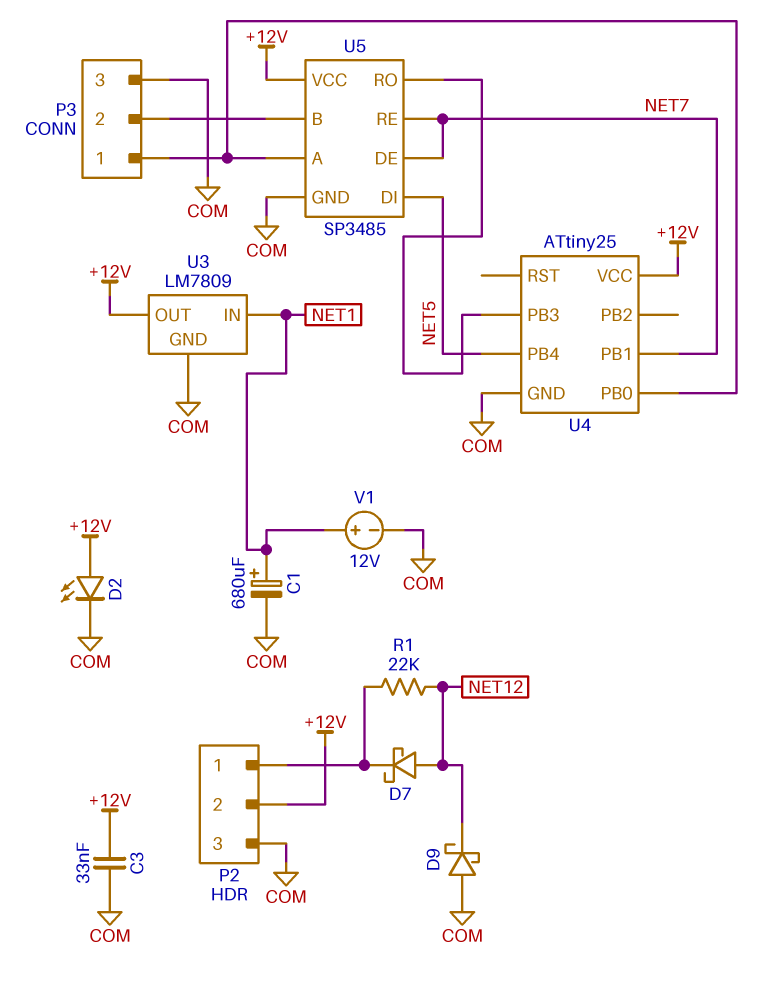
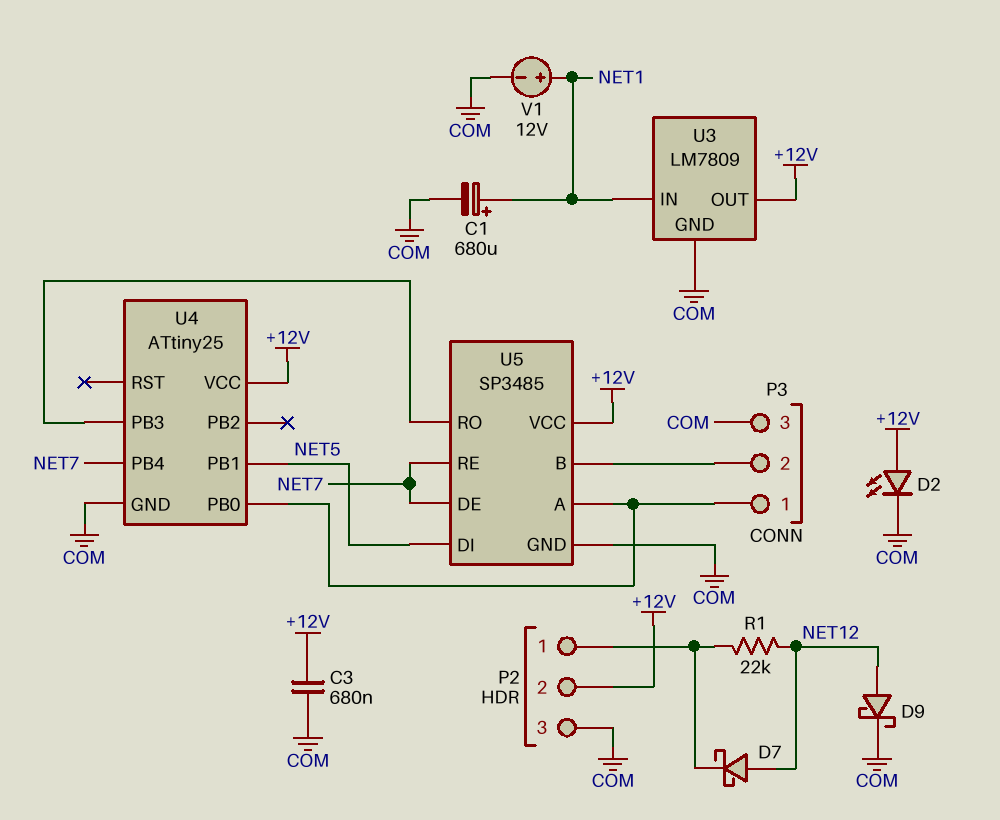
C3: 33nF (+12V, COM) -> 680nF (+12V, COM)
D9: schottky (A COM, K NET12) -> schottky (A NET12, K COM)
U4 pin PB1: NET7 -> NET5
U4 pin PB4: NET5 -> NET7

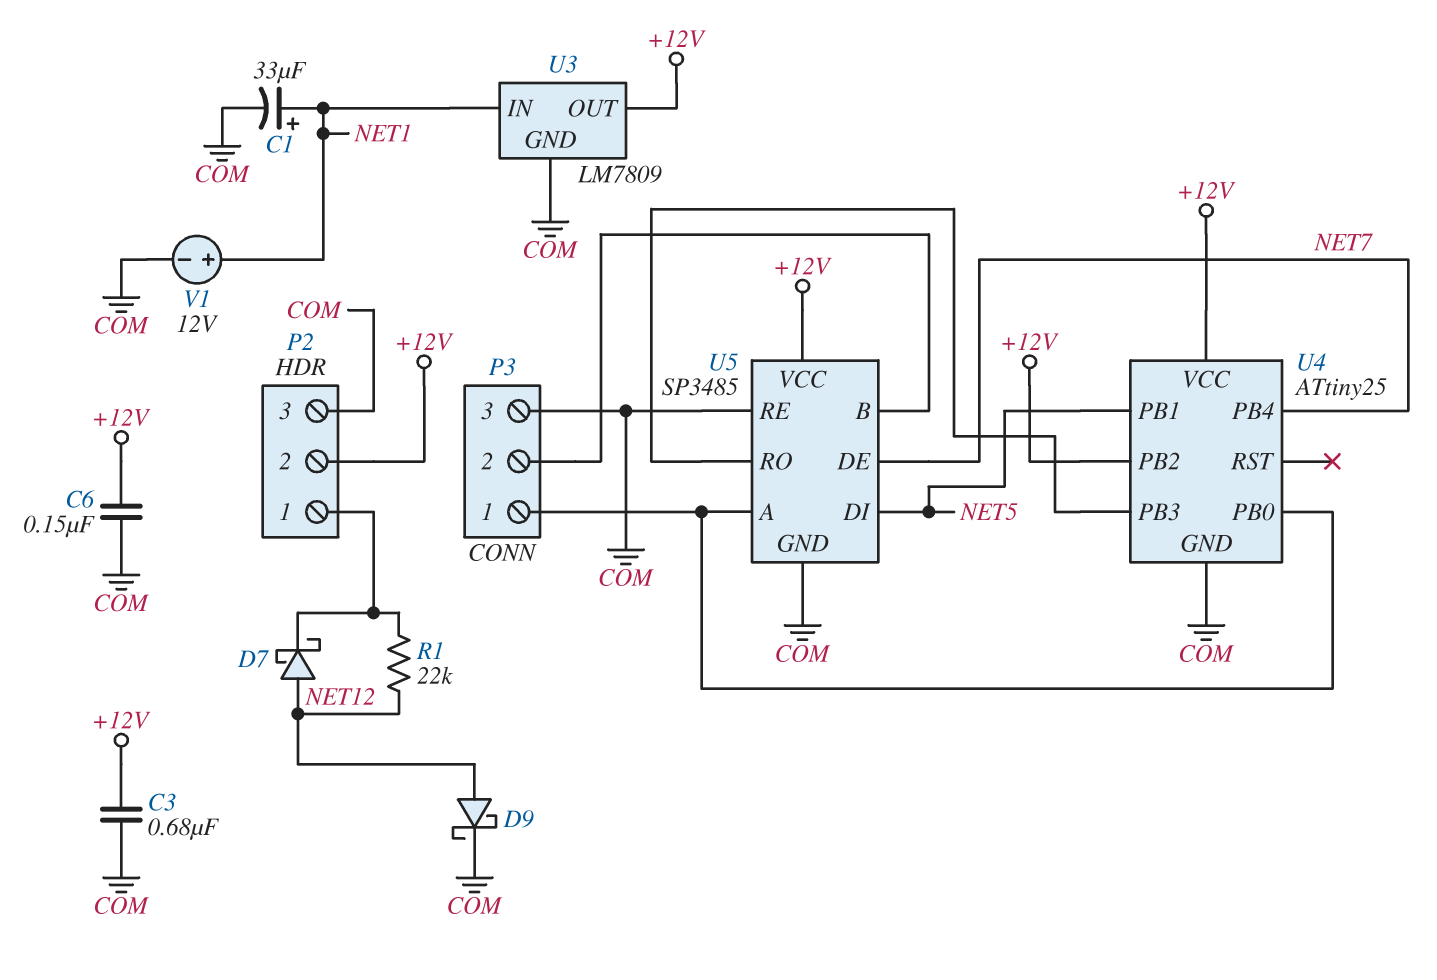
C1: 680uF (plus NET1, minus COM) -> 33uF (plus NET1, minus COM)
C6: none -> 150nF (+12V, COM)
D2: LED (A +12V, K COM) -> none
U4 pin PB2: none -> +12V
U5 pin RE: NET7 -> COM

